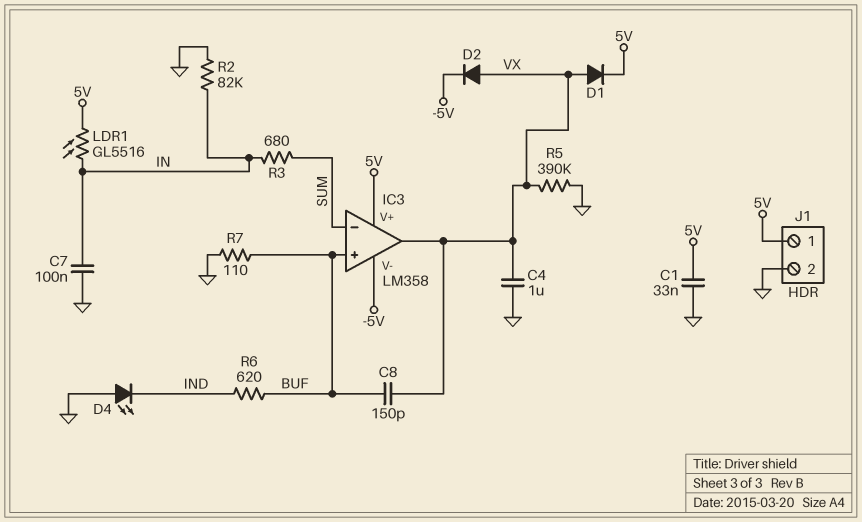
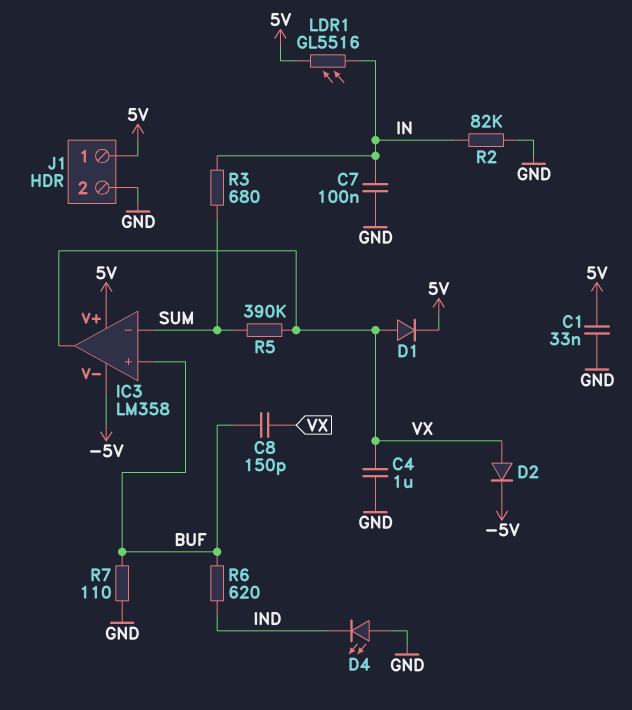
R5: 390k (GND, VX) -> 390k (SUM, VX)

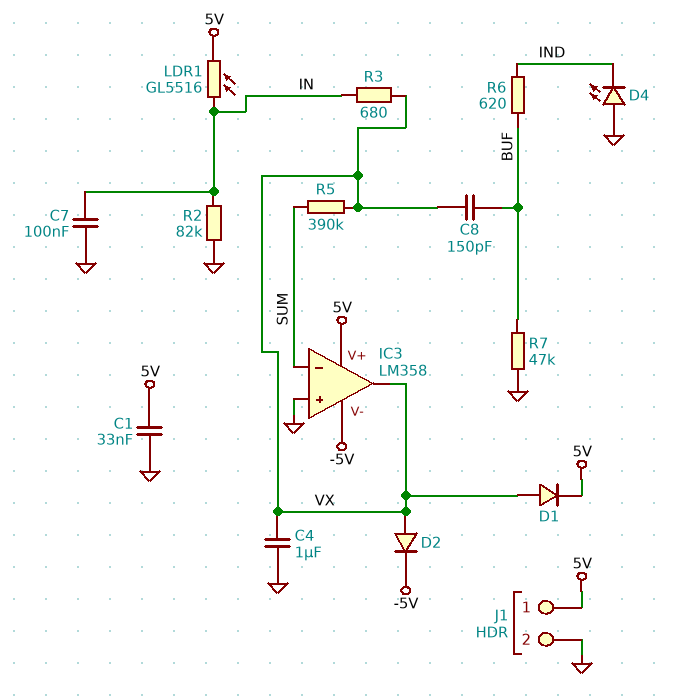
IC3 pin in+: BUF -> GND
R3: 680 (IN, SUM) -> 680 (IN, VX)
R7: 110 (BUF, GND) -> 47k (BUF, GND)

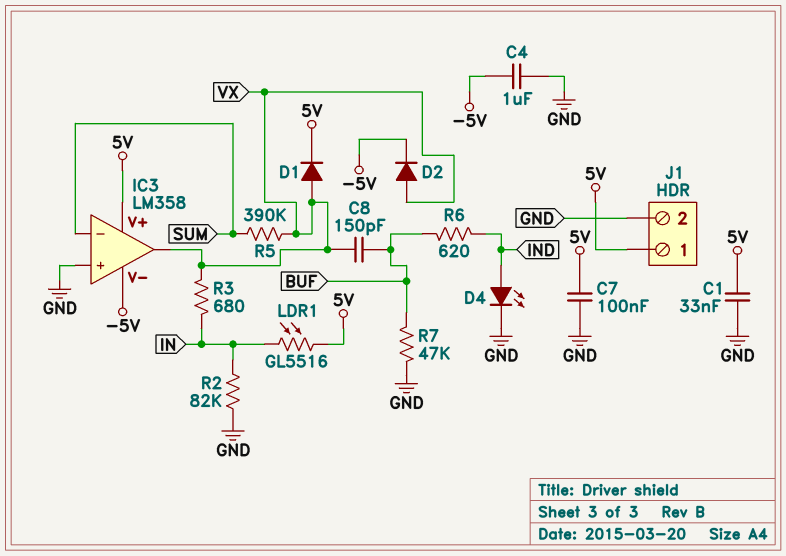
C4: 1uF (GND, VX) -> 1uF (-5V, GND)
C7: 100nF (GND, IN) -> 100nF (5V, GND)
D4: LED (A GND, K IND) -> LED (A IND, K GND)

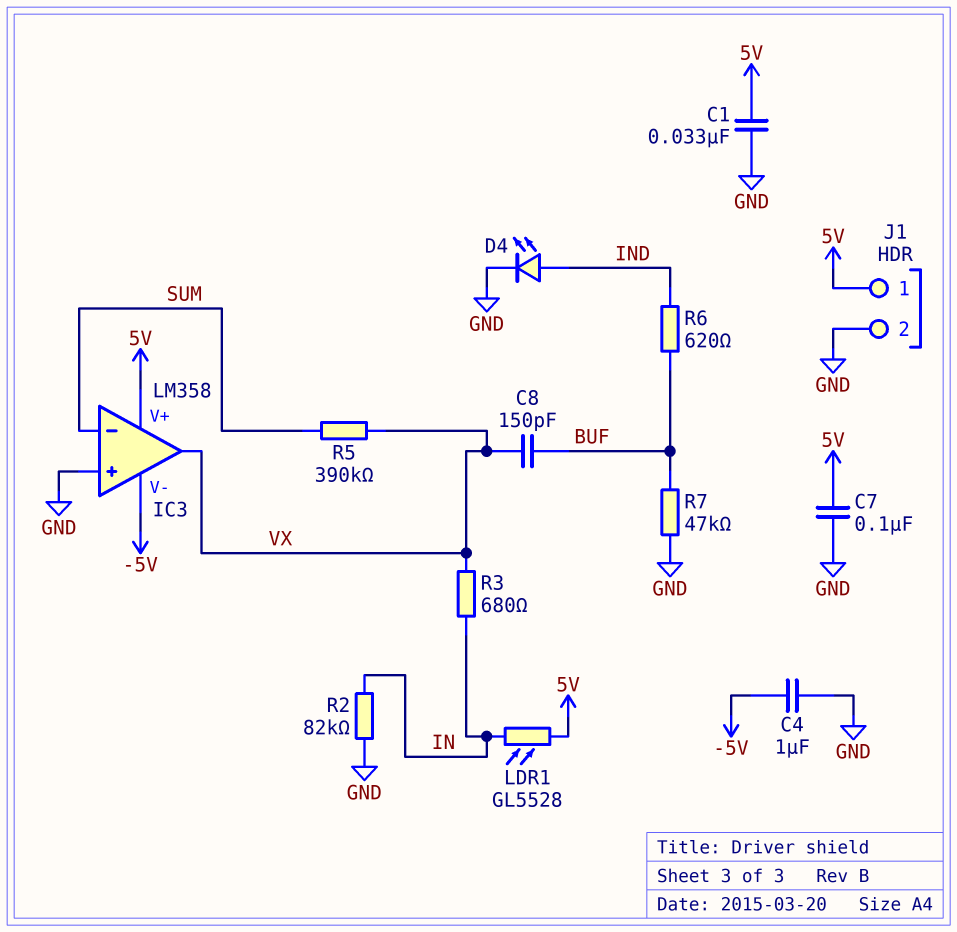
D1: diode (A VX, K 5V) -> none
D2: diode (A VX, K -5V) -> none
LDR1: GL5516 (5V, IN) -> GL5528 (5V, IN)

